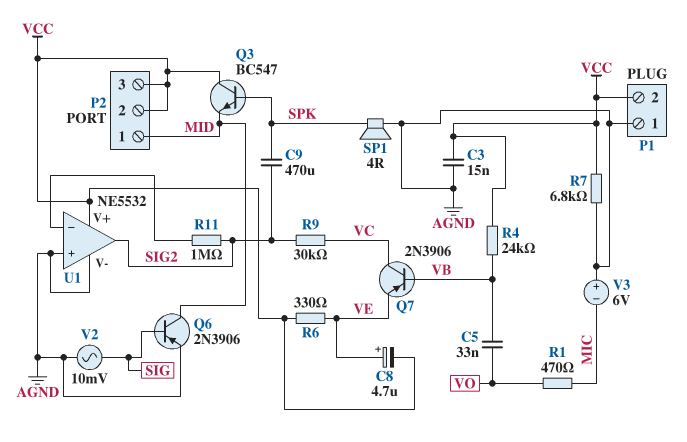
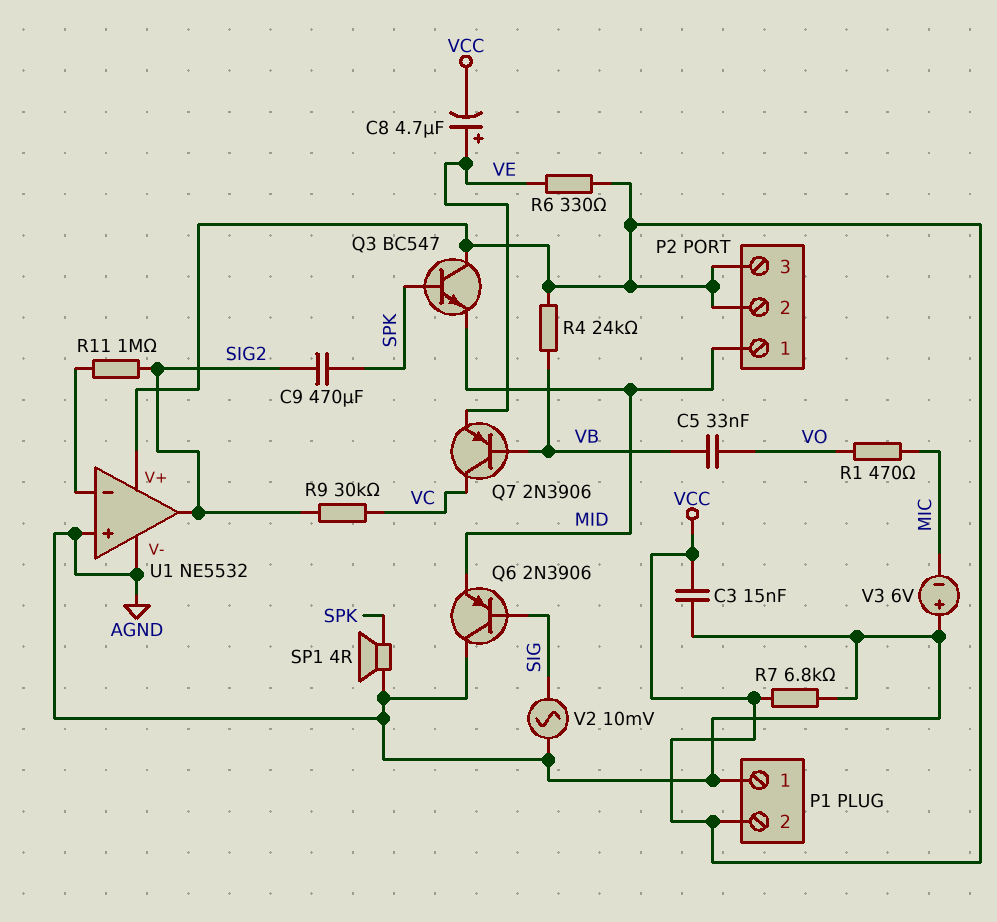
Q6: PNP 2N3906 (B SIG, C MID, E AGND) -> PNP 2N3906 (B SIG, C AGND, E MID)

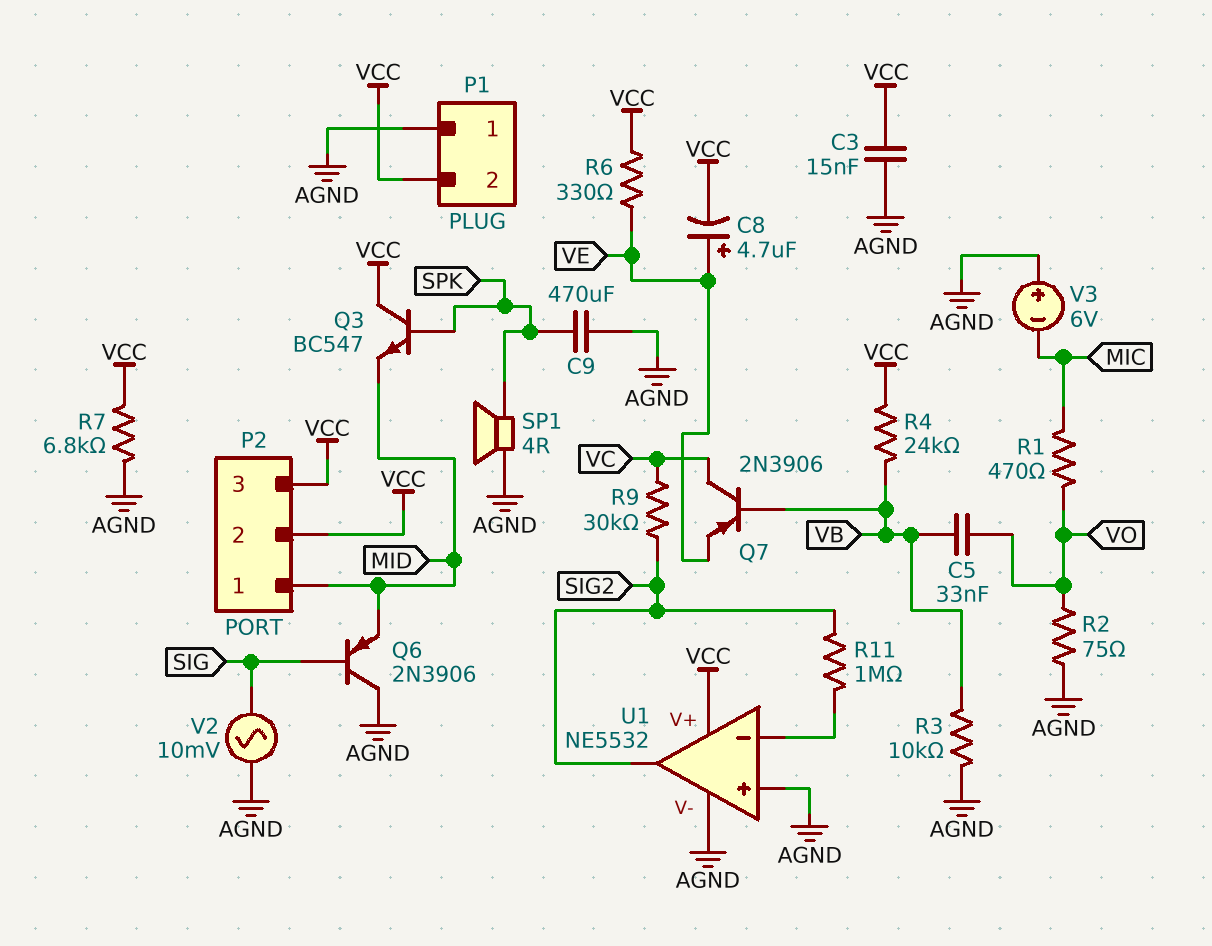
C9: 470uF (SIG2, SPK) -> 470uF (AGND, SPK)
R2: none -> 75 (AGND, VO)
R3: none -> 10k (AGND, VB)

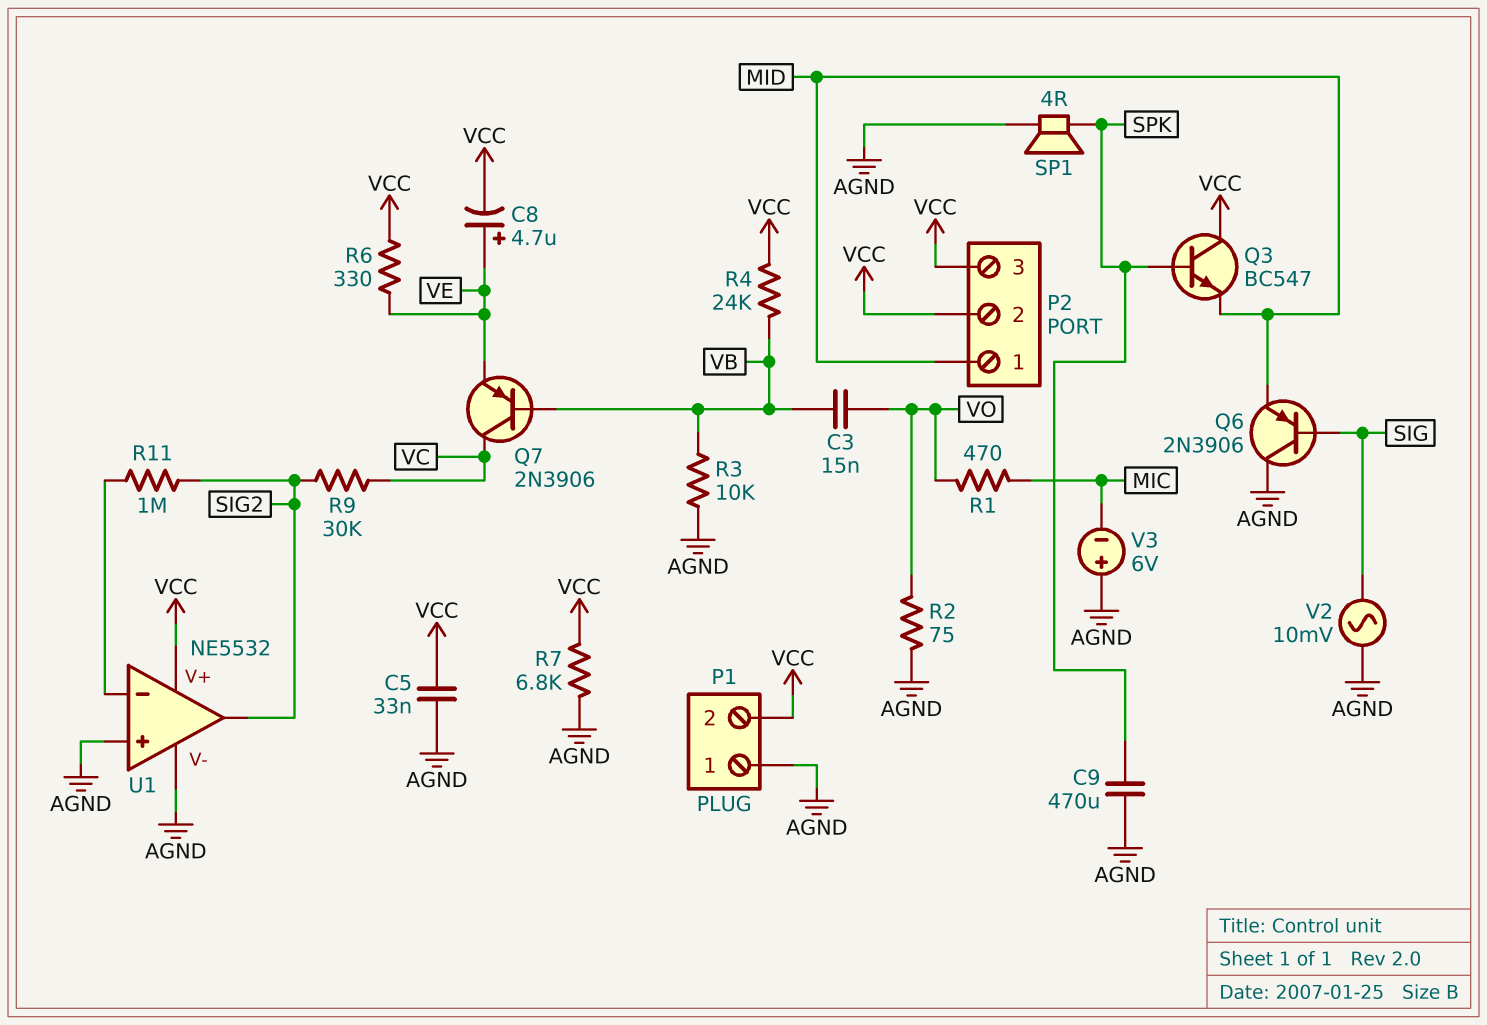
C3: 15nF (AGND, VCC) -> 15nF (VB, VO)
C5: 33nF (VB, VO) -> 33nF (AGND, VCC)

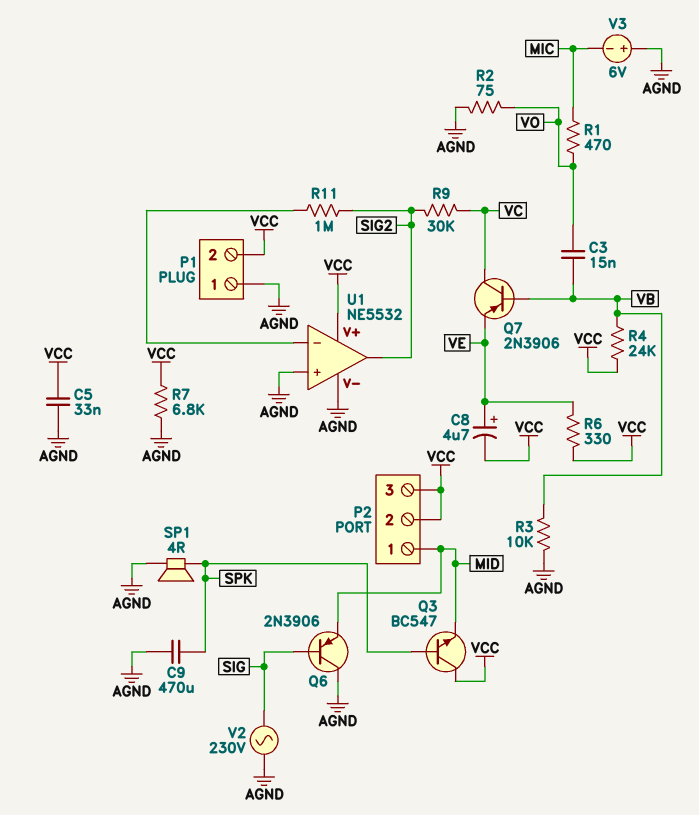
V2: AC 10mV (AGND, SIG) -> AC 230V (AGND, SIG)

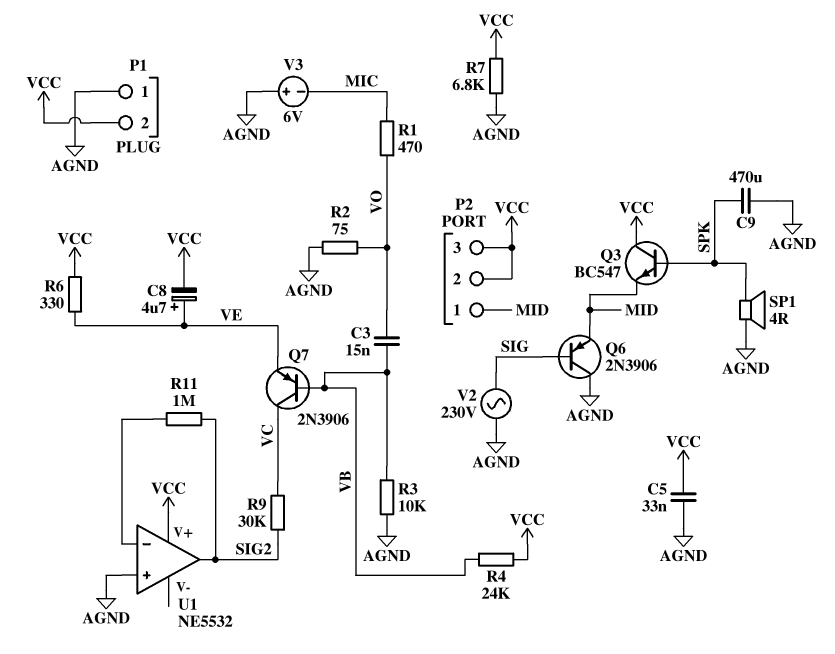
U1 pin V-: AGND -> none

